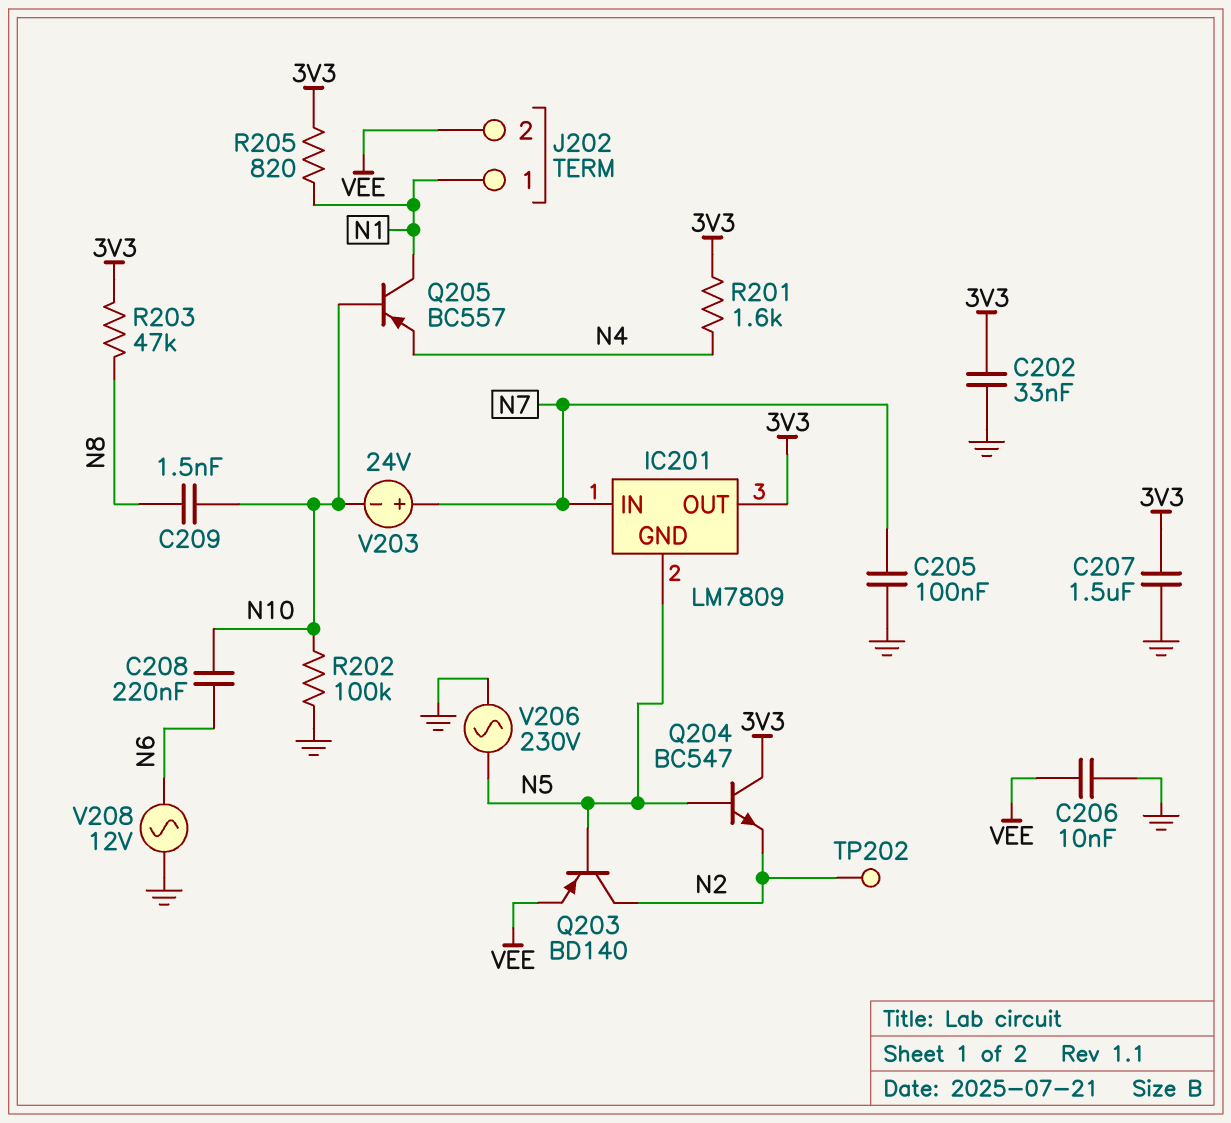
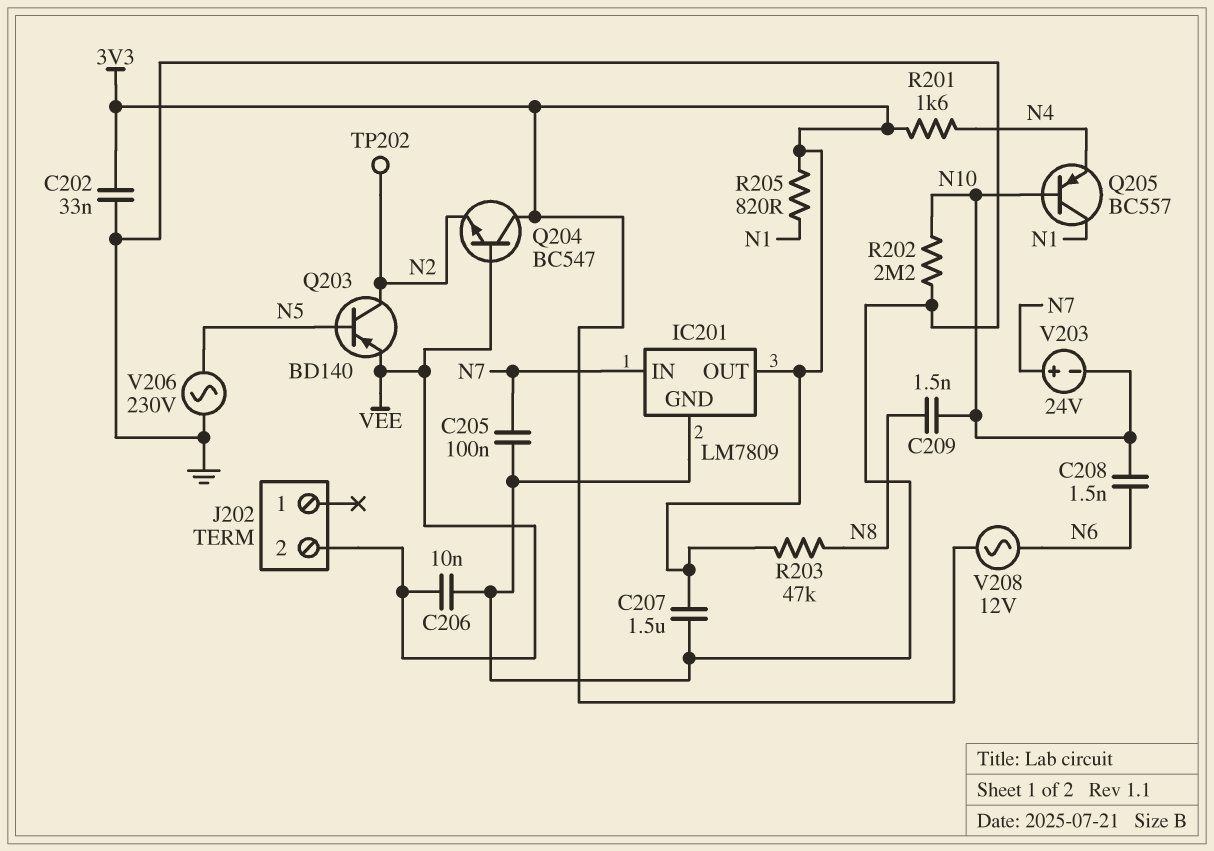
C208: 220nF (N6, N10) -> 1.5nF (N6, N10)
IC201 pin GND: N5 -> GND
J202 pin 1: N1 -> none
Q204: NPN BC547 (B N5, C 3V3, E N2) -> NPN BC547 (B VEE, C 3V3, E N2)
R202: 100k (GND, N10) -> 2.2M (GND, N10)
V208: AC 12V (GND, N6) -> AC 12V (3V3, N6)

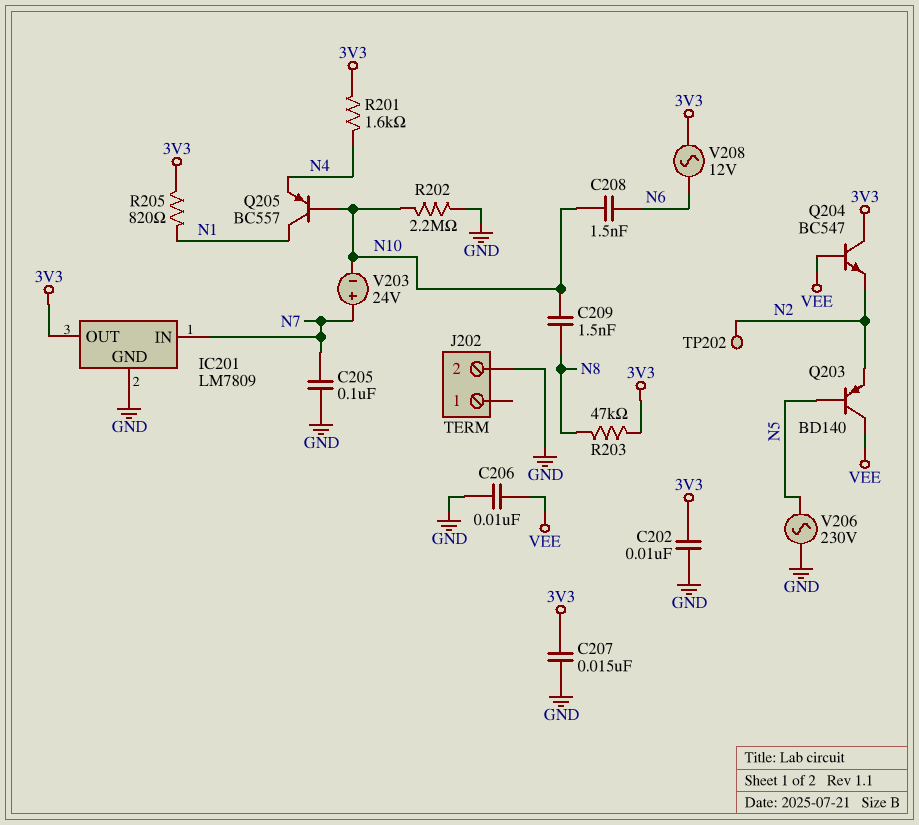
C202: 33nF (3V3, GND) -> 10nF (3V3, GND)
C207: 1.5uF (3V3, GND) -> 15nF (3V3, GND)
J202 pin 2: VEE -> GND
Q203: PNP BD140 (B N5, C N2, E VEE) -> PNP BD140 (B N5, C VEE, E N2)

